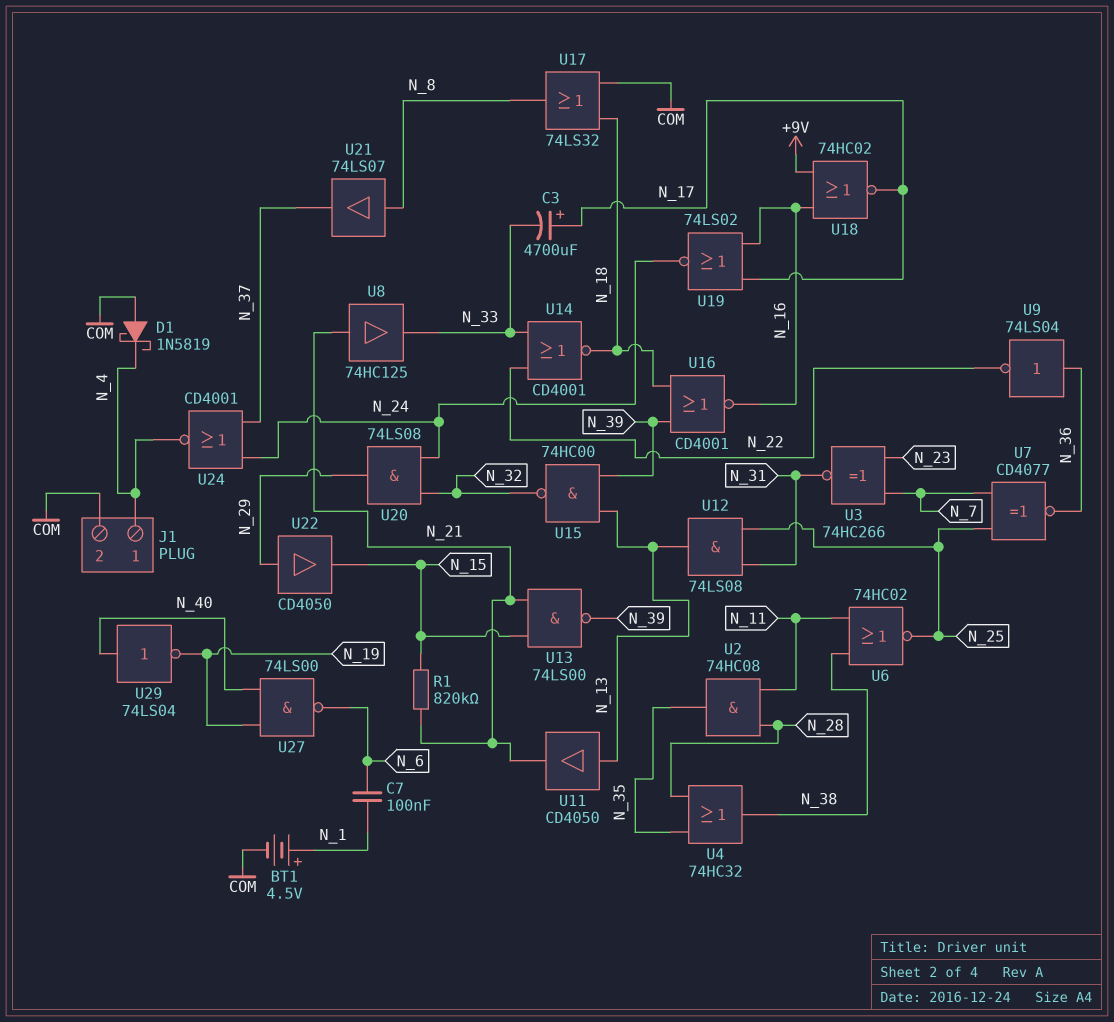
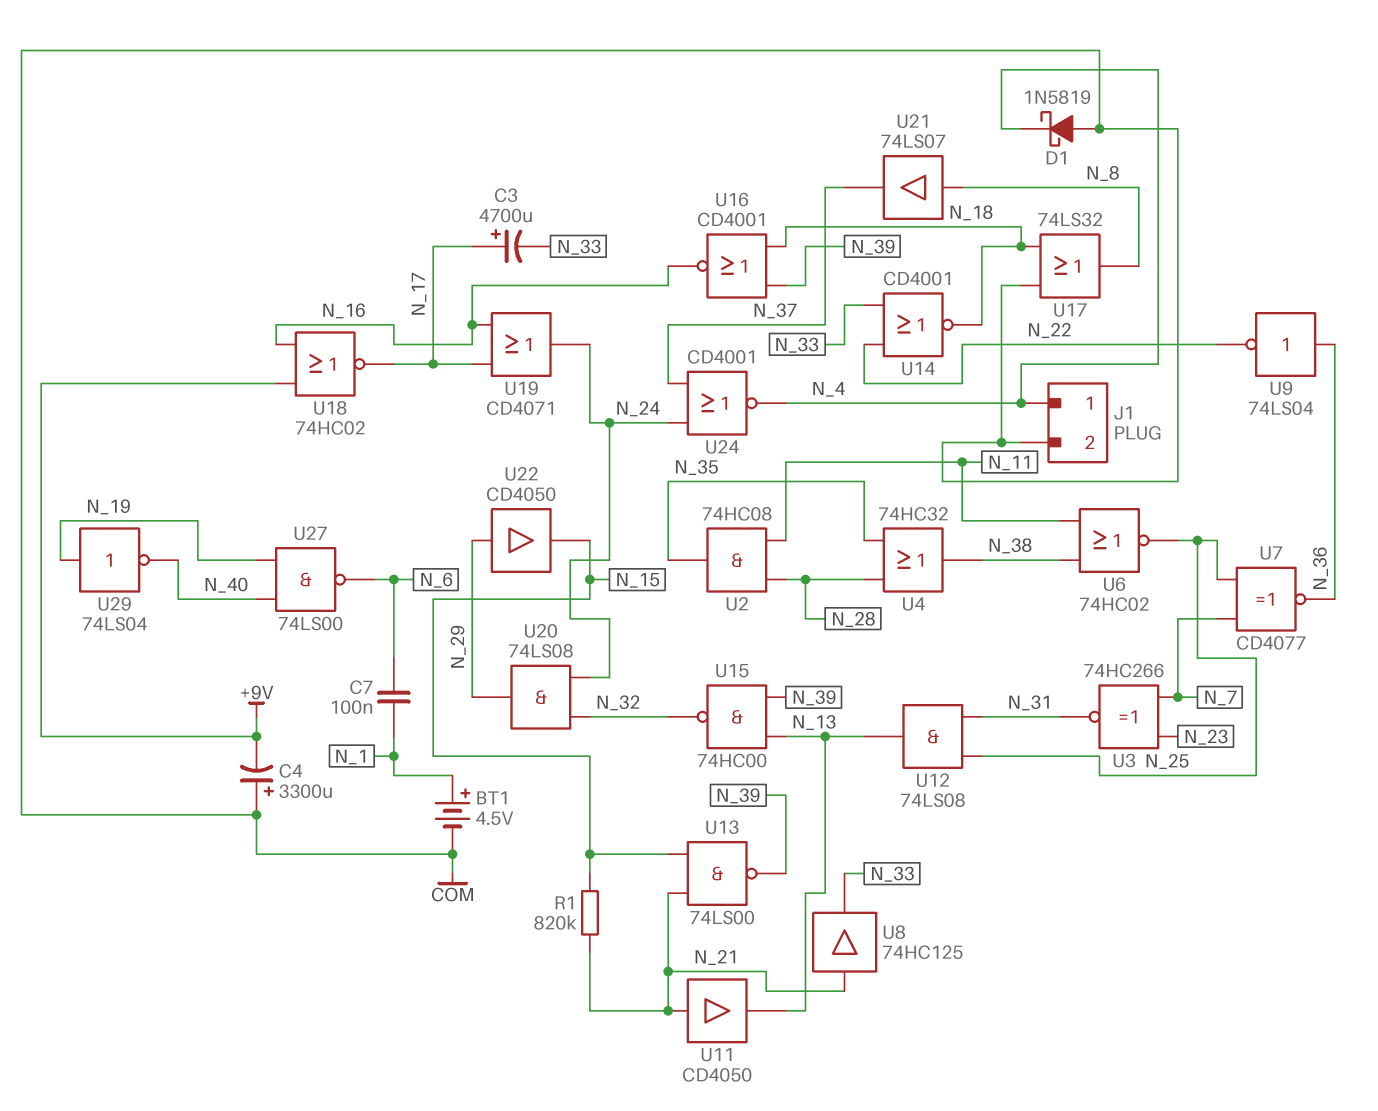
C4: none -> 3300uF (plus COM, minus +9V)
U11: buffer CD4050 (in N_13, out N_21) -> buffer CD4050 (in N_21, out N_13)
U19: NOR 74LS02 (in N_16, in N_17, out N_24) -> OR CD4071 (in N_16, in N_17, out N_24)
U29: NOT 74LS04 (in N_40, out N_19) -> NOT 74LS04 (in N_19, out N_40)

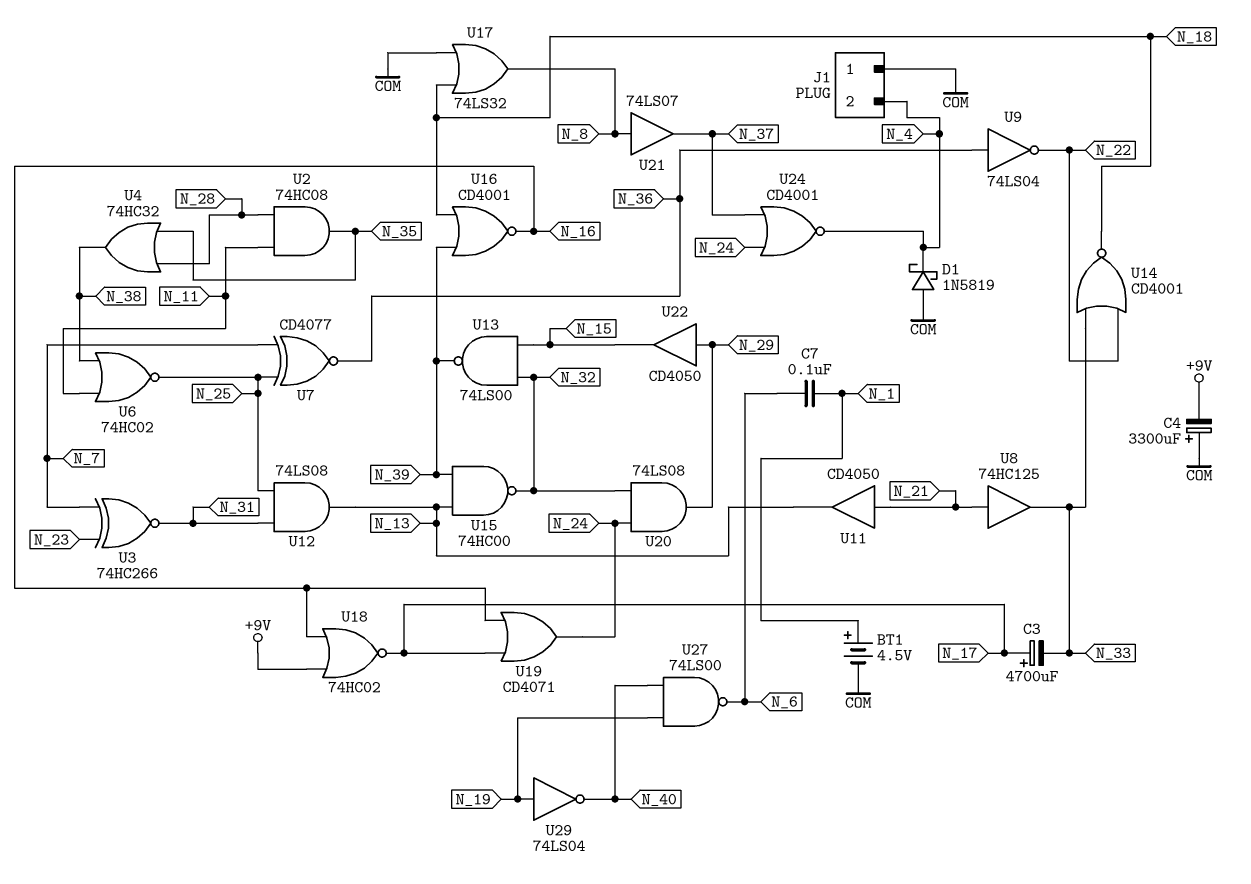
J1 pin 1: N_4 -> COM
J1 pin 2: COM -> N_4
R1: 820k (N_15, N_21) -> none
U13: NAND 74LS00 (in N_15, in N_21, out N_39) -> NAND 74LS00 (in N_15, in N_32, out N_39)

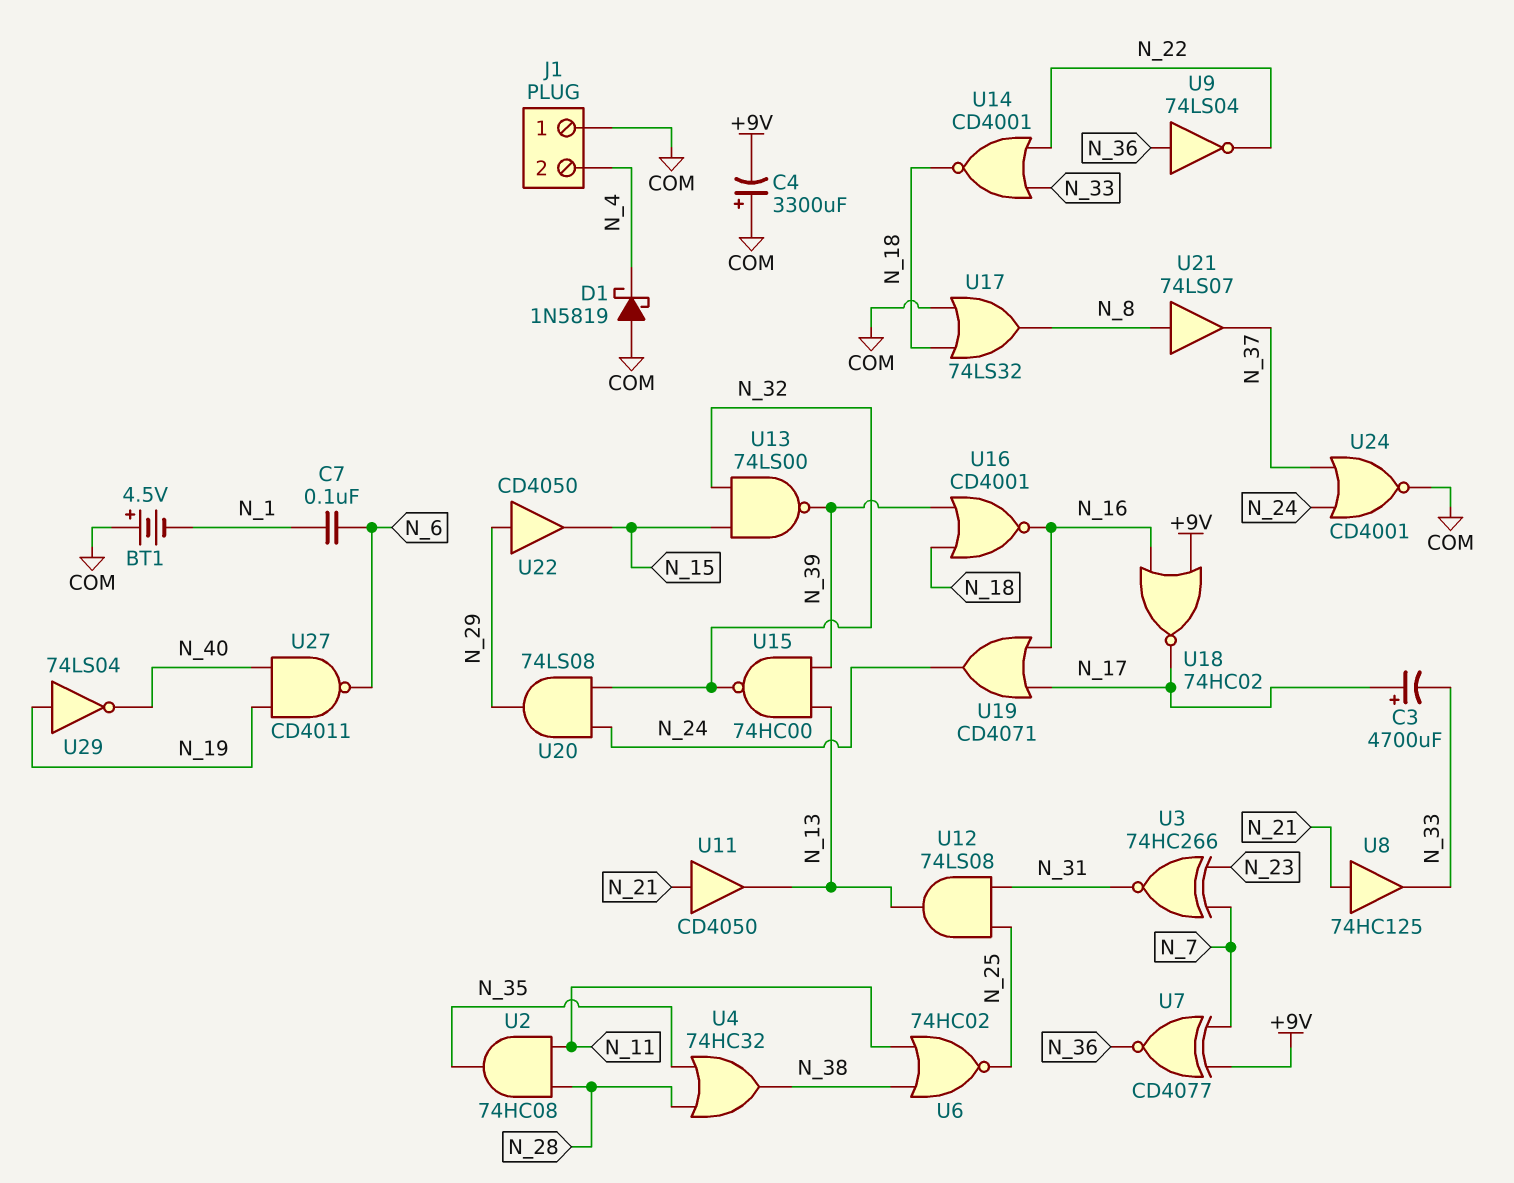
BT1: 4.5V (plus N_1, minus COM) -> 4.5V (plus COM, minus N_1)
U7: XNOR CD4077 (in N_7, in N_25, out N_36) -> XNOR CD4077 (in +9V, in N_7, out N_36)
U24: NOR CD4001 (in N_24, in N_37, out N_4) -> NOR CD4001 (in N_24, in N_37, out COM)
U27: NAND 74LS00 (in N_19, in N_40, out N_6) -> NAND CD4011 (in N_19, in N_40, out N_6)

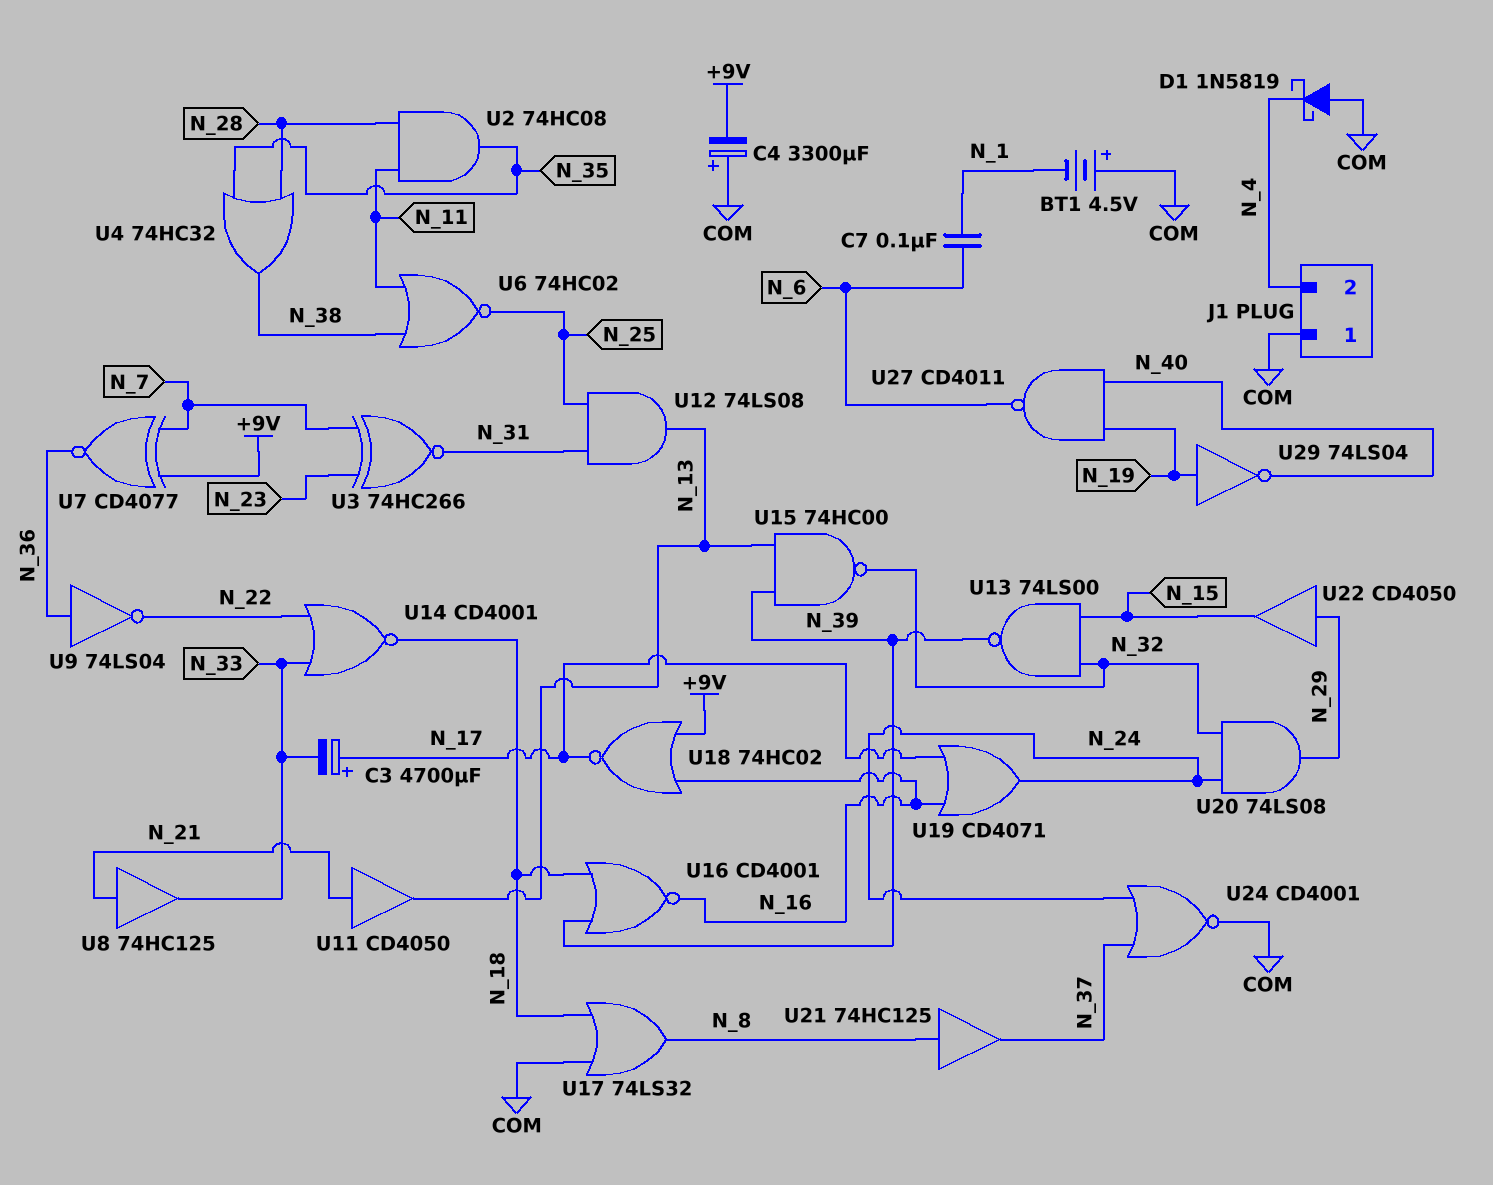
U21: buffer 74LS07 (in N_8, out N_37) -> buffer 74HC125 (in N_8, out N_37)

